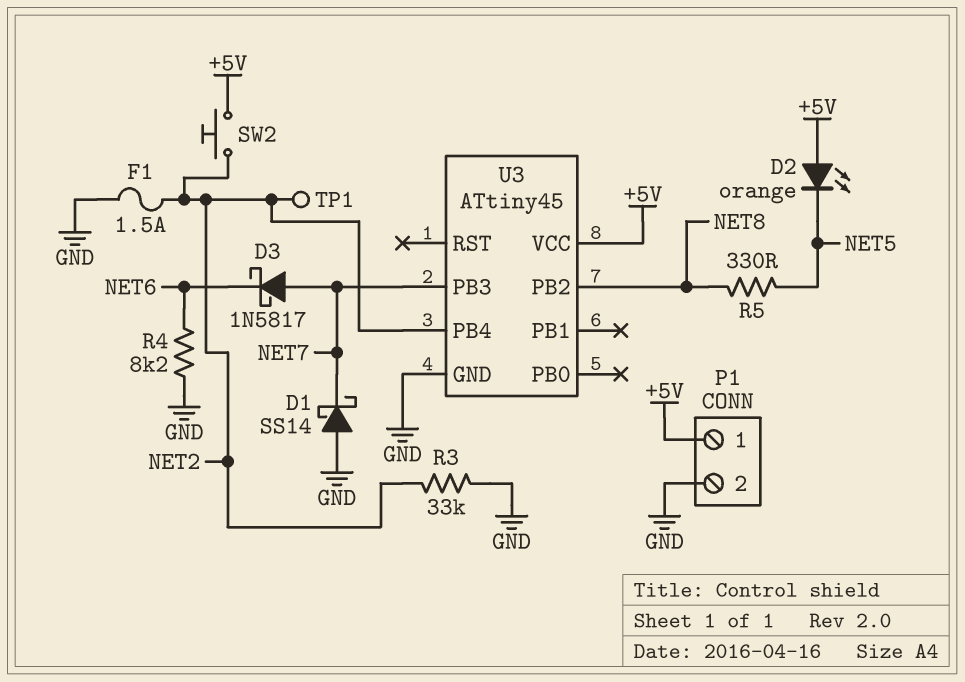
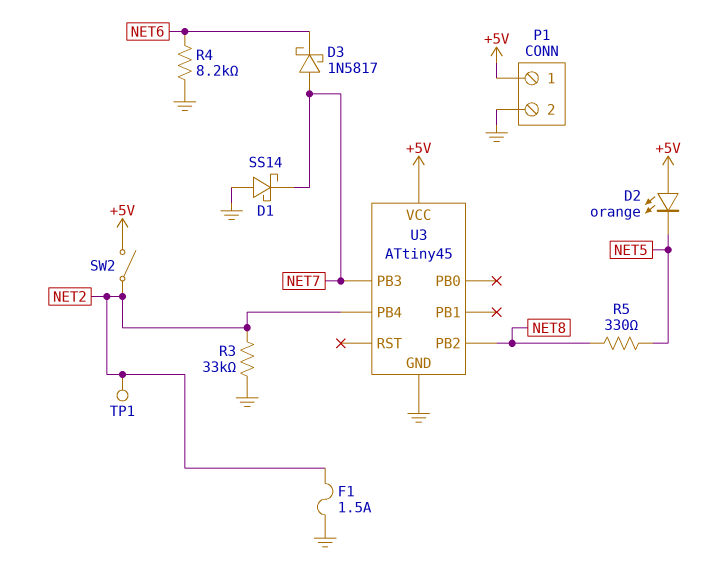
SW2: button (+5V, NET2) -> switch (+5V, NET2)

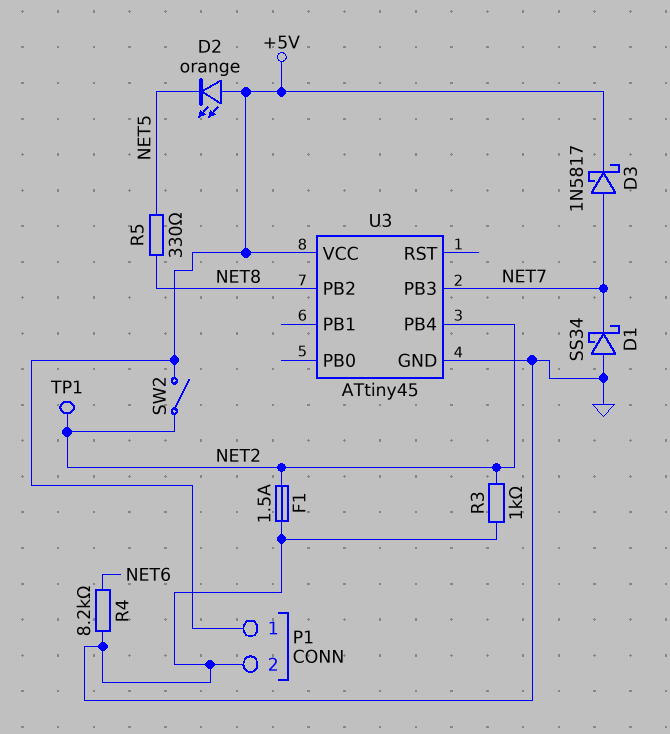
D1: schottky SS14 (A GND, K NET7) -> schottky SS34 (A GND, K NET7)
D3: schottky 1N5817 (A NET7, K NET6) -> schottky 1N5817 (A NET7, K +5V)
R3: 33k (GND, NET2) -> 1k (GND, NET2)

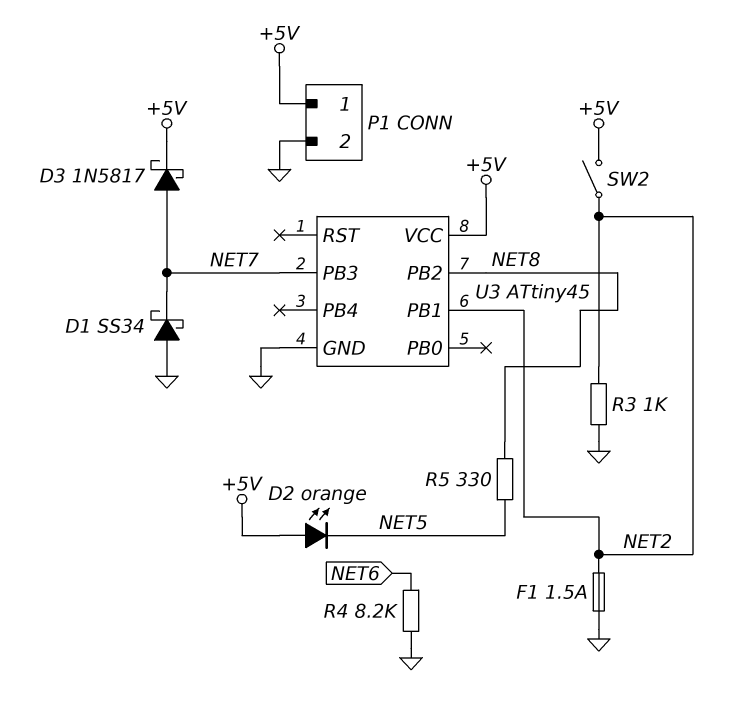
TP1: test point (NET2) -> none
U3 pin PB1: none -> NET2
U3 pin PB4: NET2 -> none

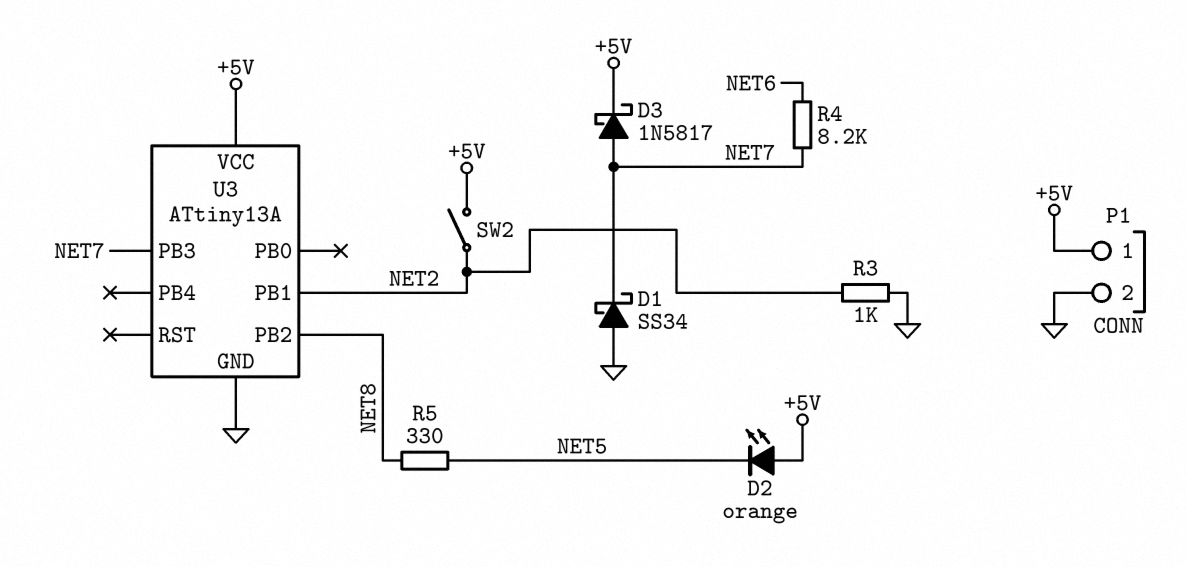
F1: 1.5A (GND, NET2) -> none
R4: 8.2k (GND, NET6) -> 8.2k (NET6, NET7)
U3: ATtiny45 -> ATtiny13A

